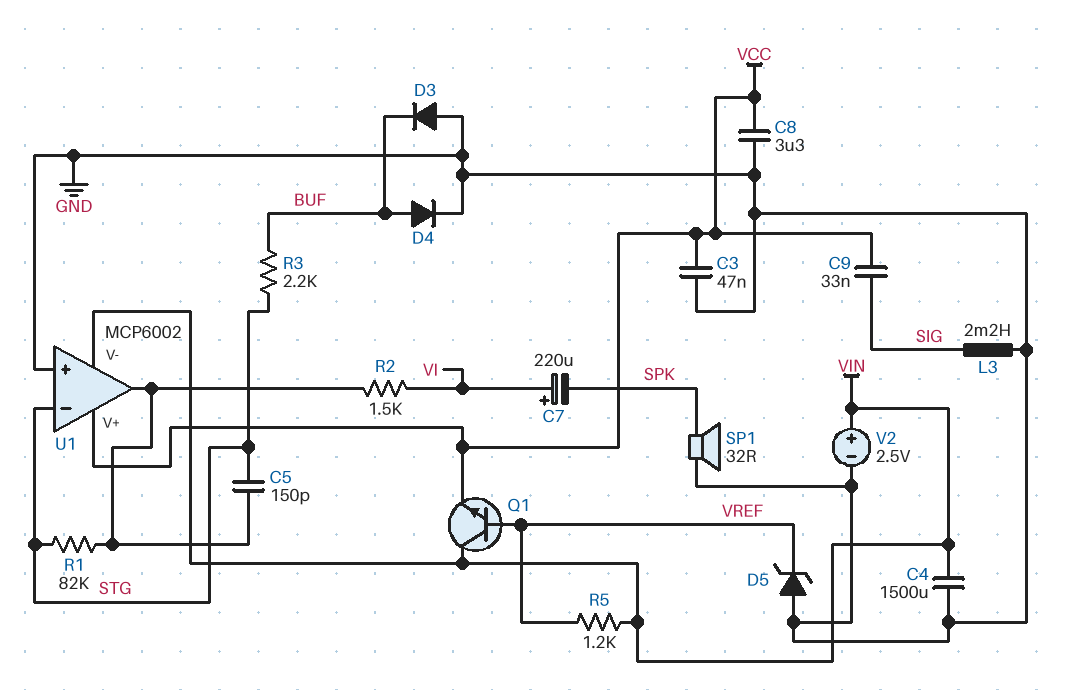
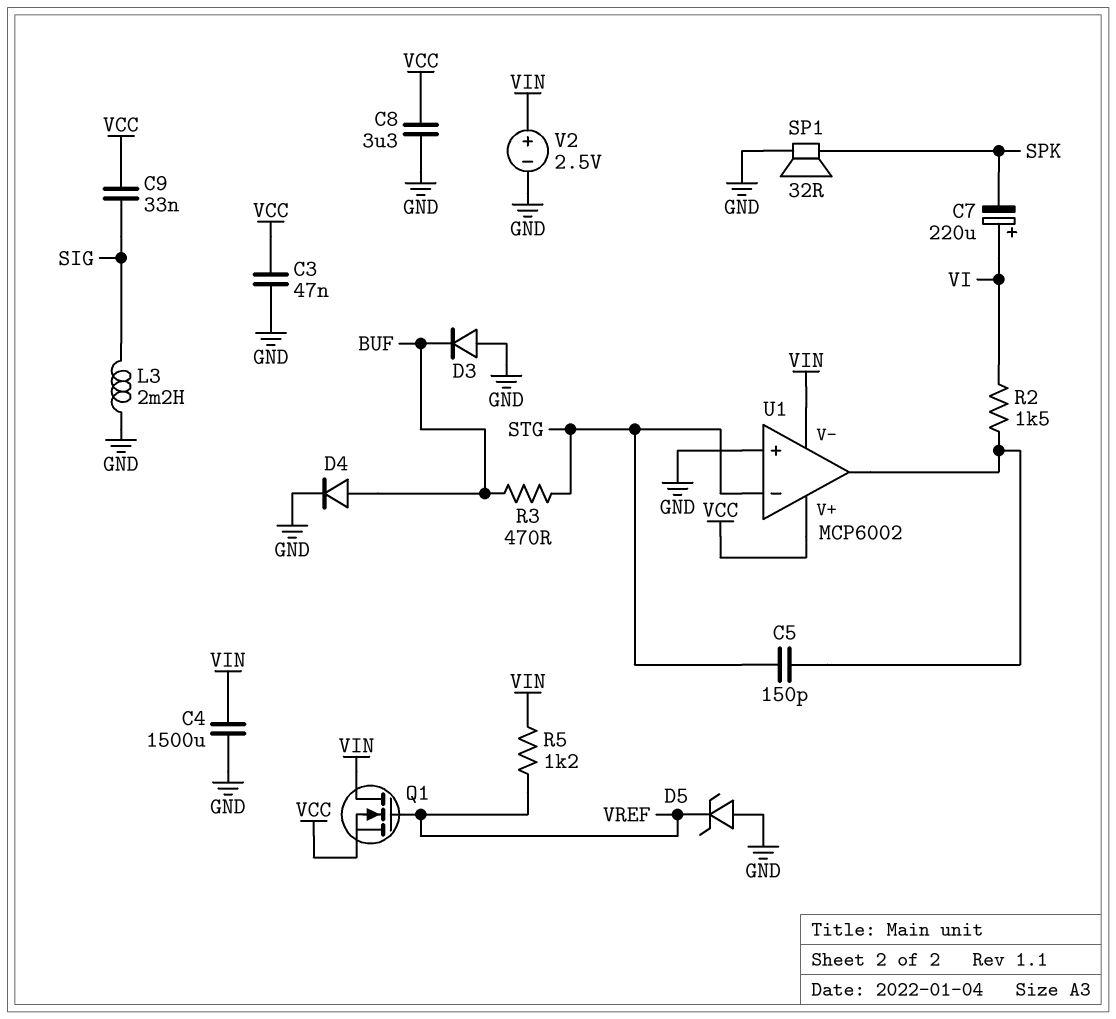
Q1: NPN (B VREF, C VIN, E VCC) -> NMOS (G VREF, D VIN, S VCC)
R1: 82k (STG, U1/out) -> none
R3: 2.2k (BUF, STG) -> 470 (BUF, STG)

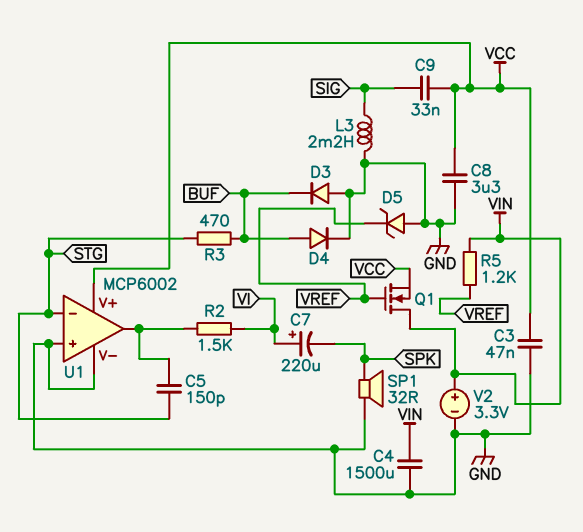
U1 pin V-: VIN -> GND
V2: 2.5V (plus VIN, minus GND) -> 3.3V (plus VIN, minus GND)

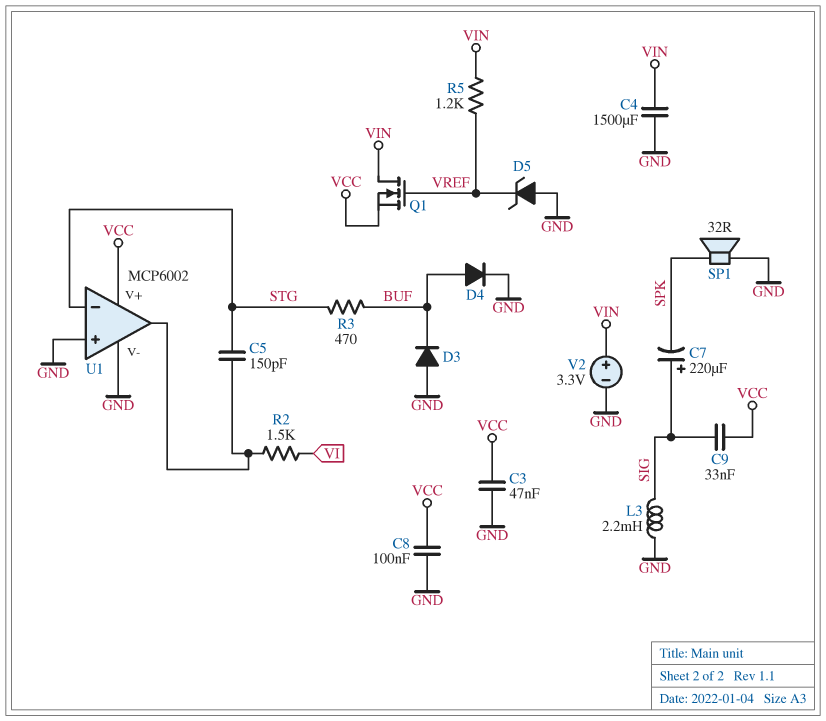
C7: 220uF (plus VI, minus SPK) -> 220uF (plus SIG, minus SPK)
C8: 3.3uF (GND, VCC) -> 100nF (GND, VCC)

